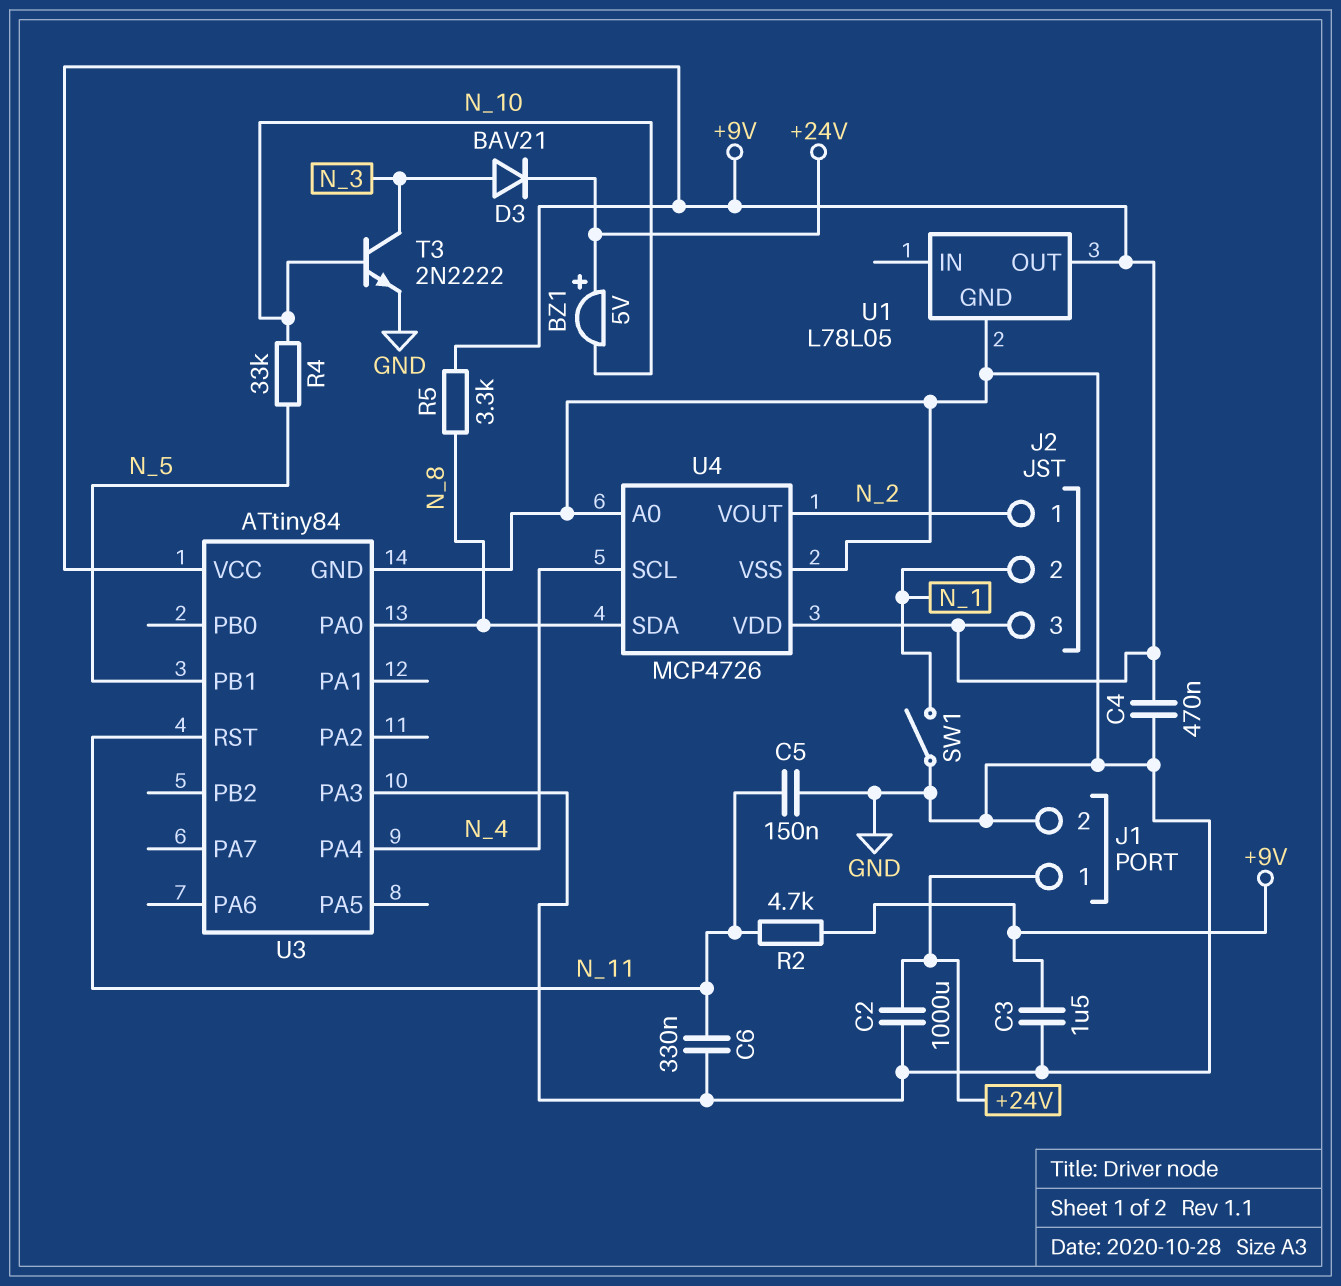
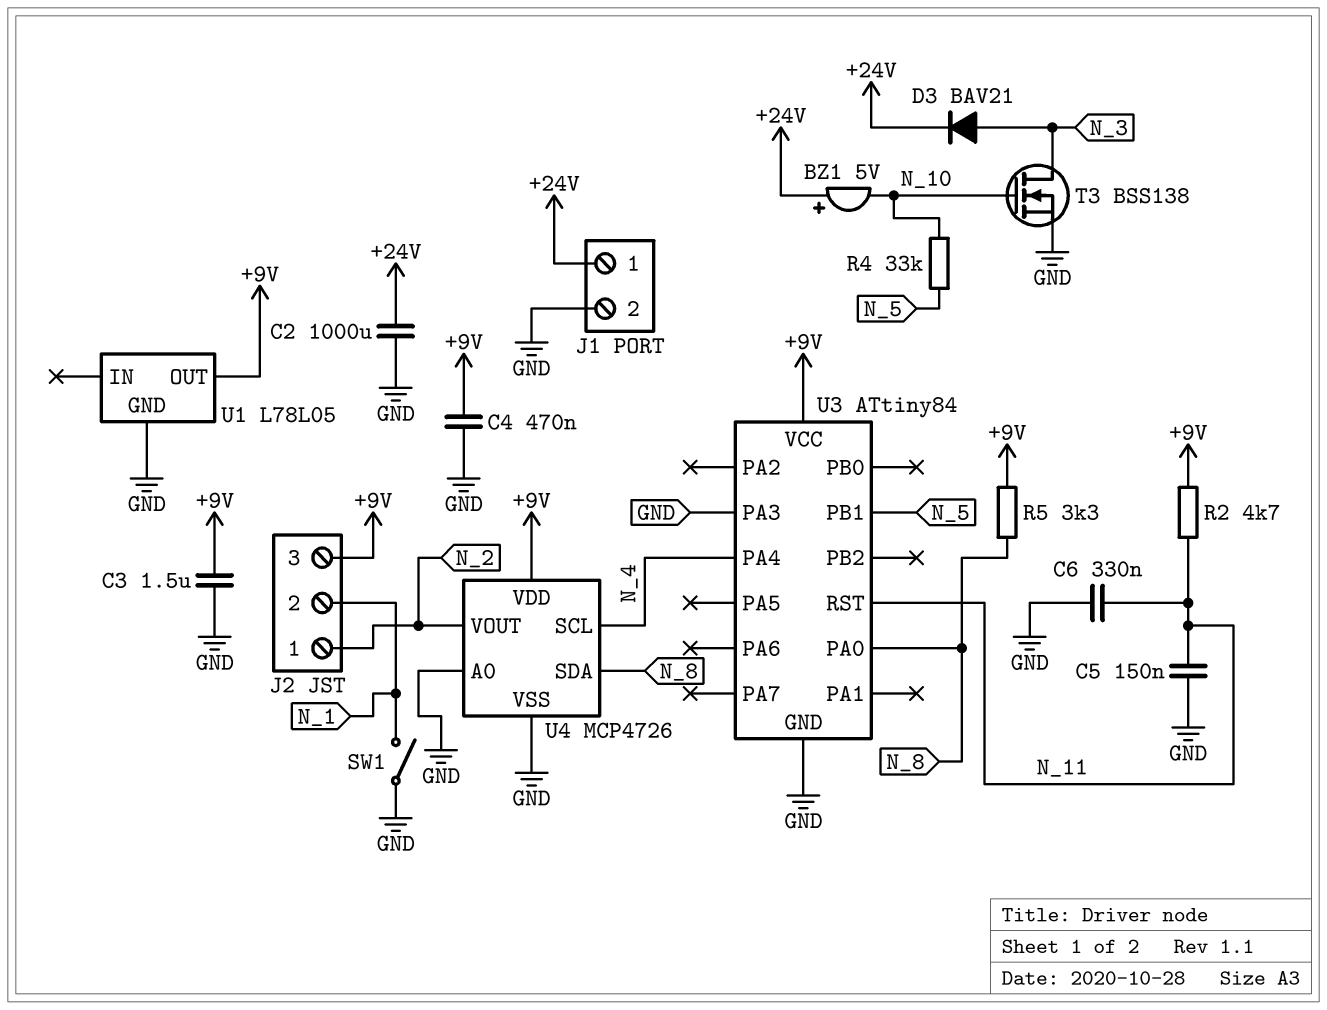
T3: NPN 2N2222 (B N_10, C N_3, E GND) -> NMOS BSS138 (G N_10, D N_3, S GND)

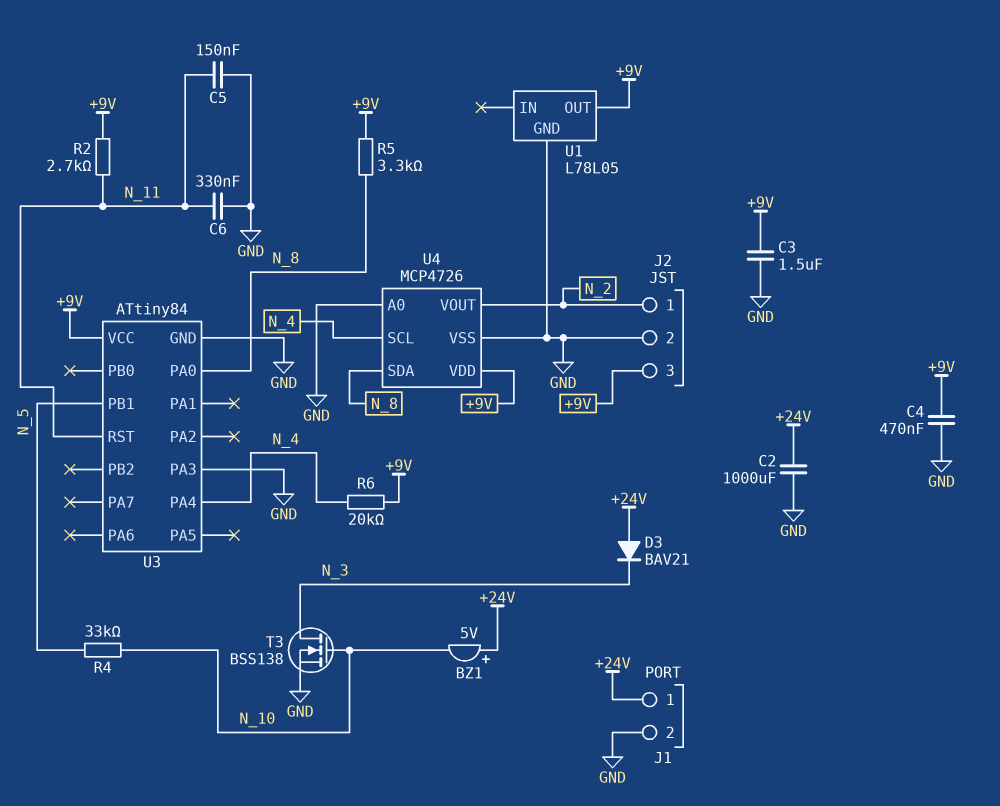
D3: diode BAV21 (A N_3, K +24V) -> diode BAV21 (A +24V, K N_3)
J2 pin 2: N_1 -> GND
R2: 4.7k (+9V, N_11) -> 2.7k (+9V, N_11)
R6: none -> 20k (+9V, N_4)
SW1: switch (GND, N_1) -> none

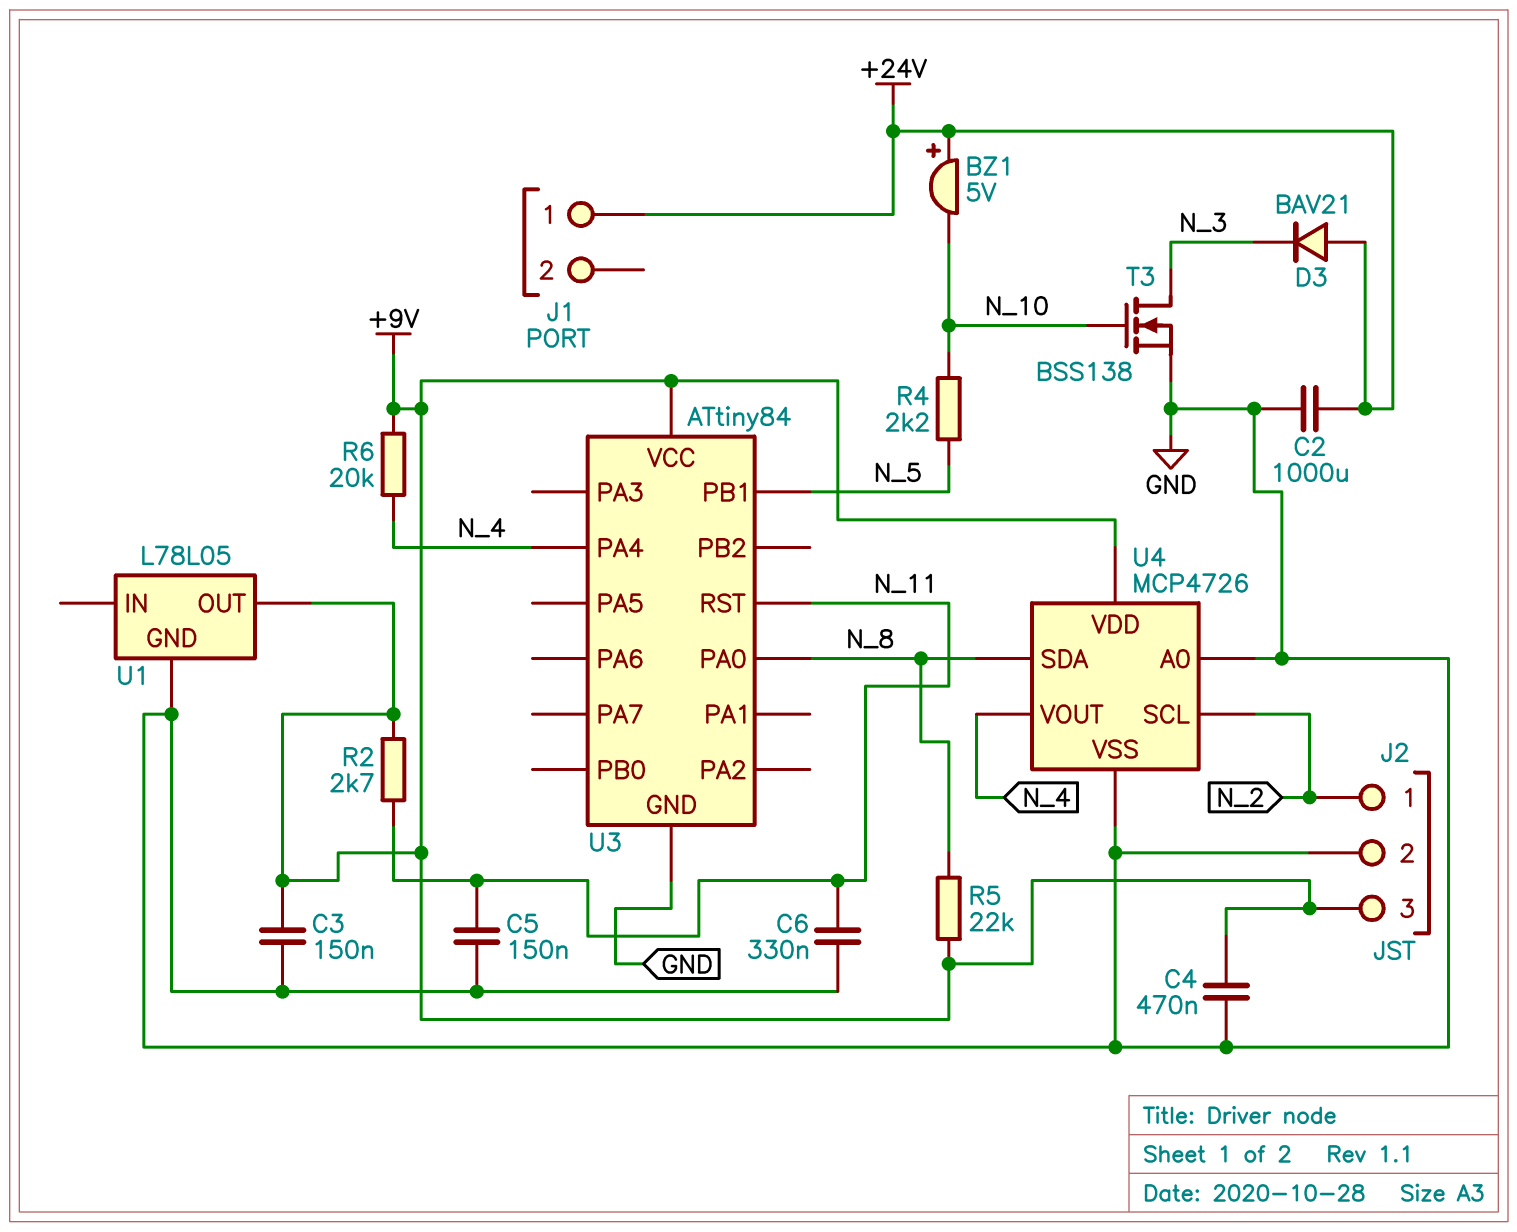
C3: 1.5uF (+9V, GND) -> 150nF (+9V, GND)
J1 pin 2: GND -> none
R4: 33k (N_5, N_10) -> 2.2k (N_5, N_10)
R5: 3.3k (+9V, N_8) -> 22k (+9V, N_8)
U3 pin PA3: GND -> none
U4 pin SCL: N_4 -> N_2
U4 pin VOUT: N_2 -> N_4

